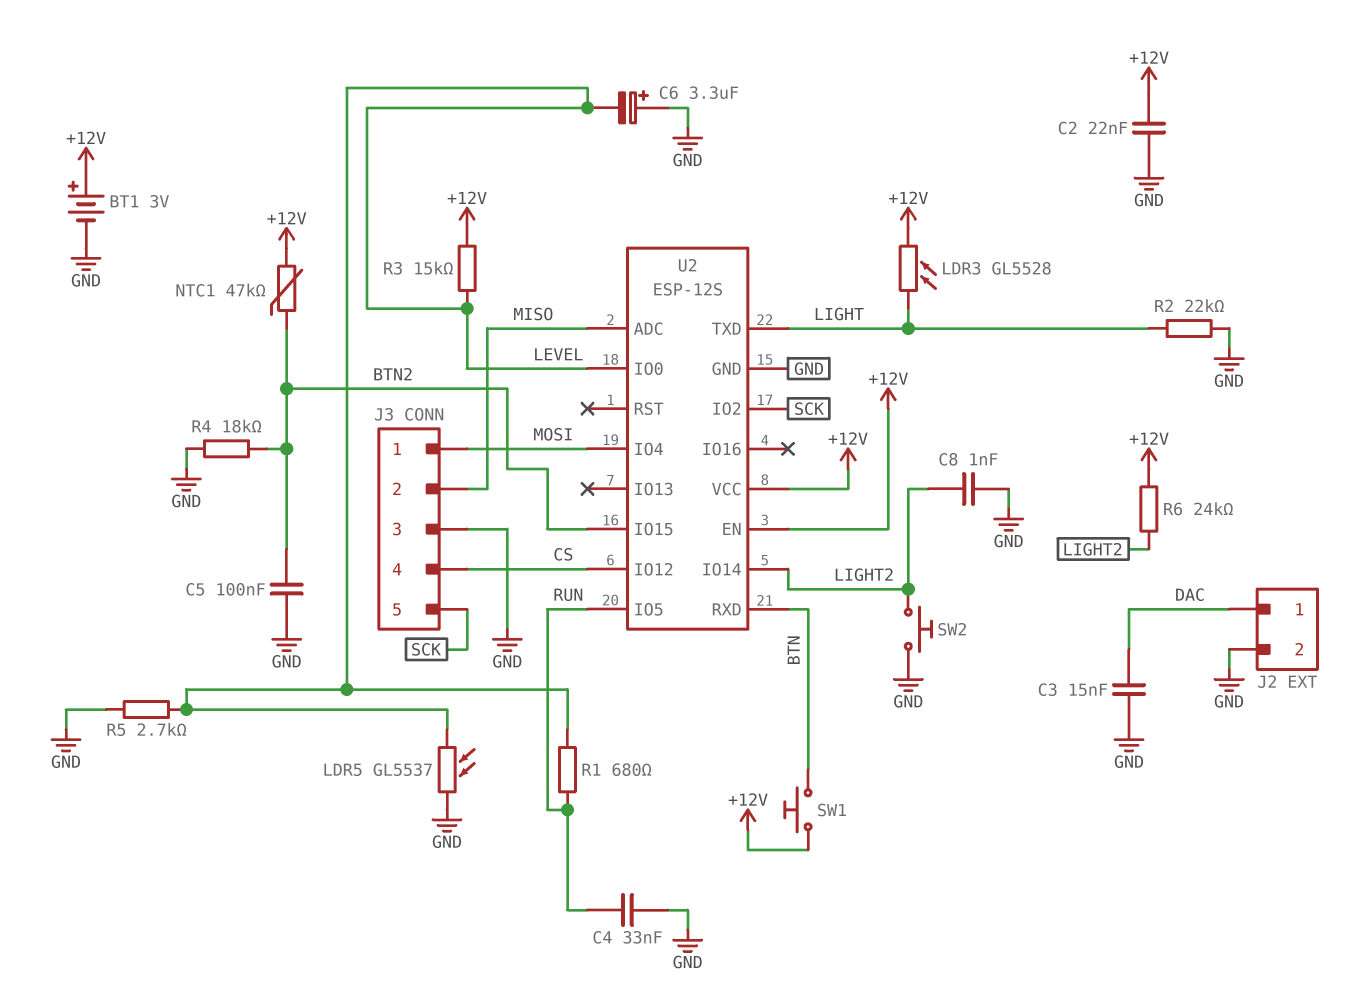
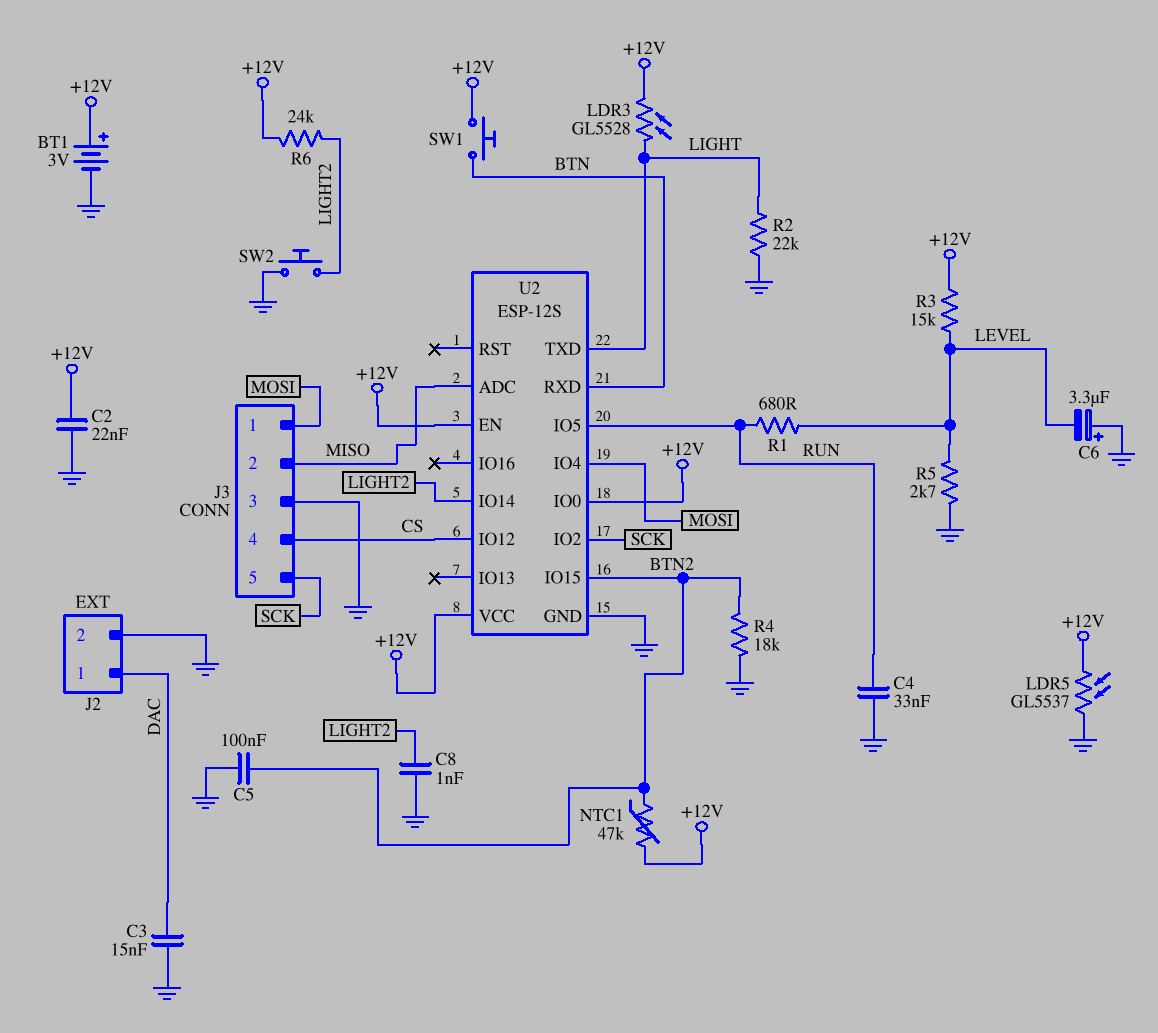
LDR5: GL5537 (GND, LEVEL) -> GL5537 (+12V, GND)
U2 pin IO0: LEVEL -> +12V

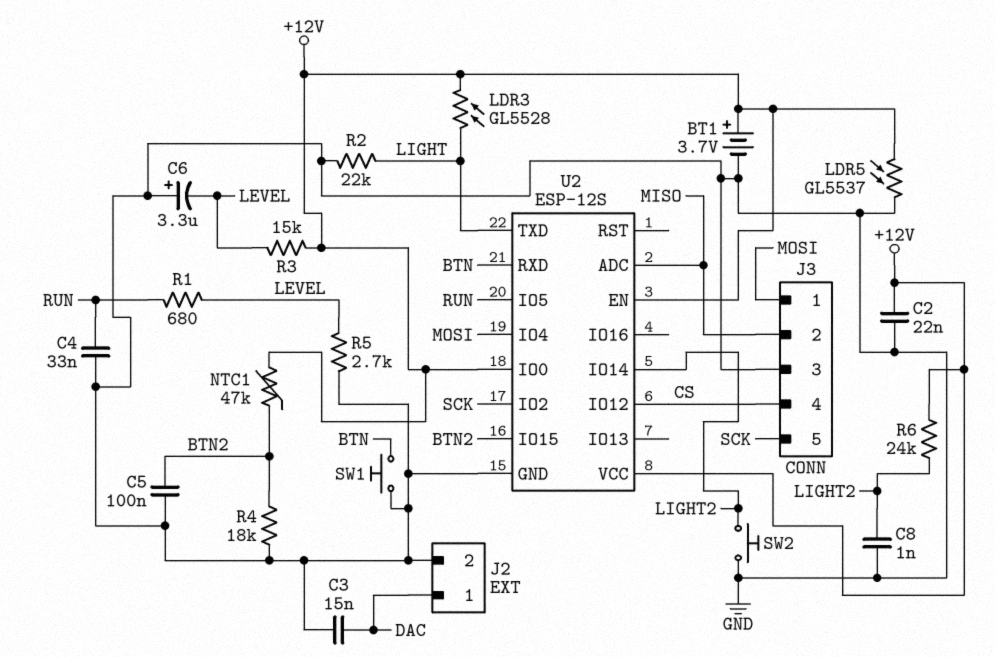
BT1: 3V (plus +12V, minus GND) -> 3.7V (plus +12V, minus GND)
SW1: button (+12V, BTN) -> button (BTN, GND)

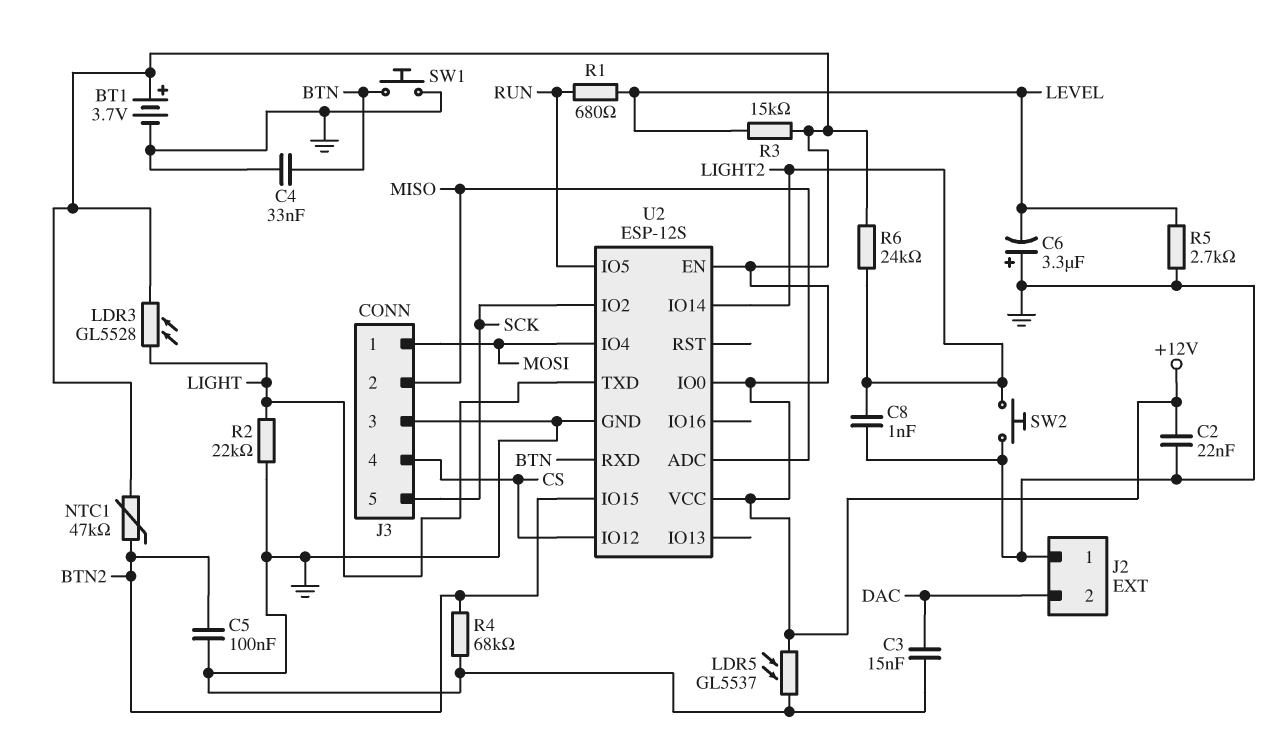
C4: 33nF (GND, RUN) -> 33nF (BTN, GND)
J2 pin 1: DAC -> GND
J2 pin 2: GND -> DAC
R4: 18k (BTN2, GND) -> 68k (BTN2, GND)

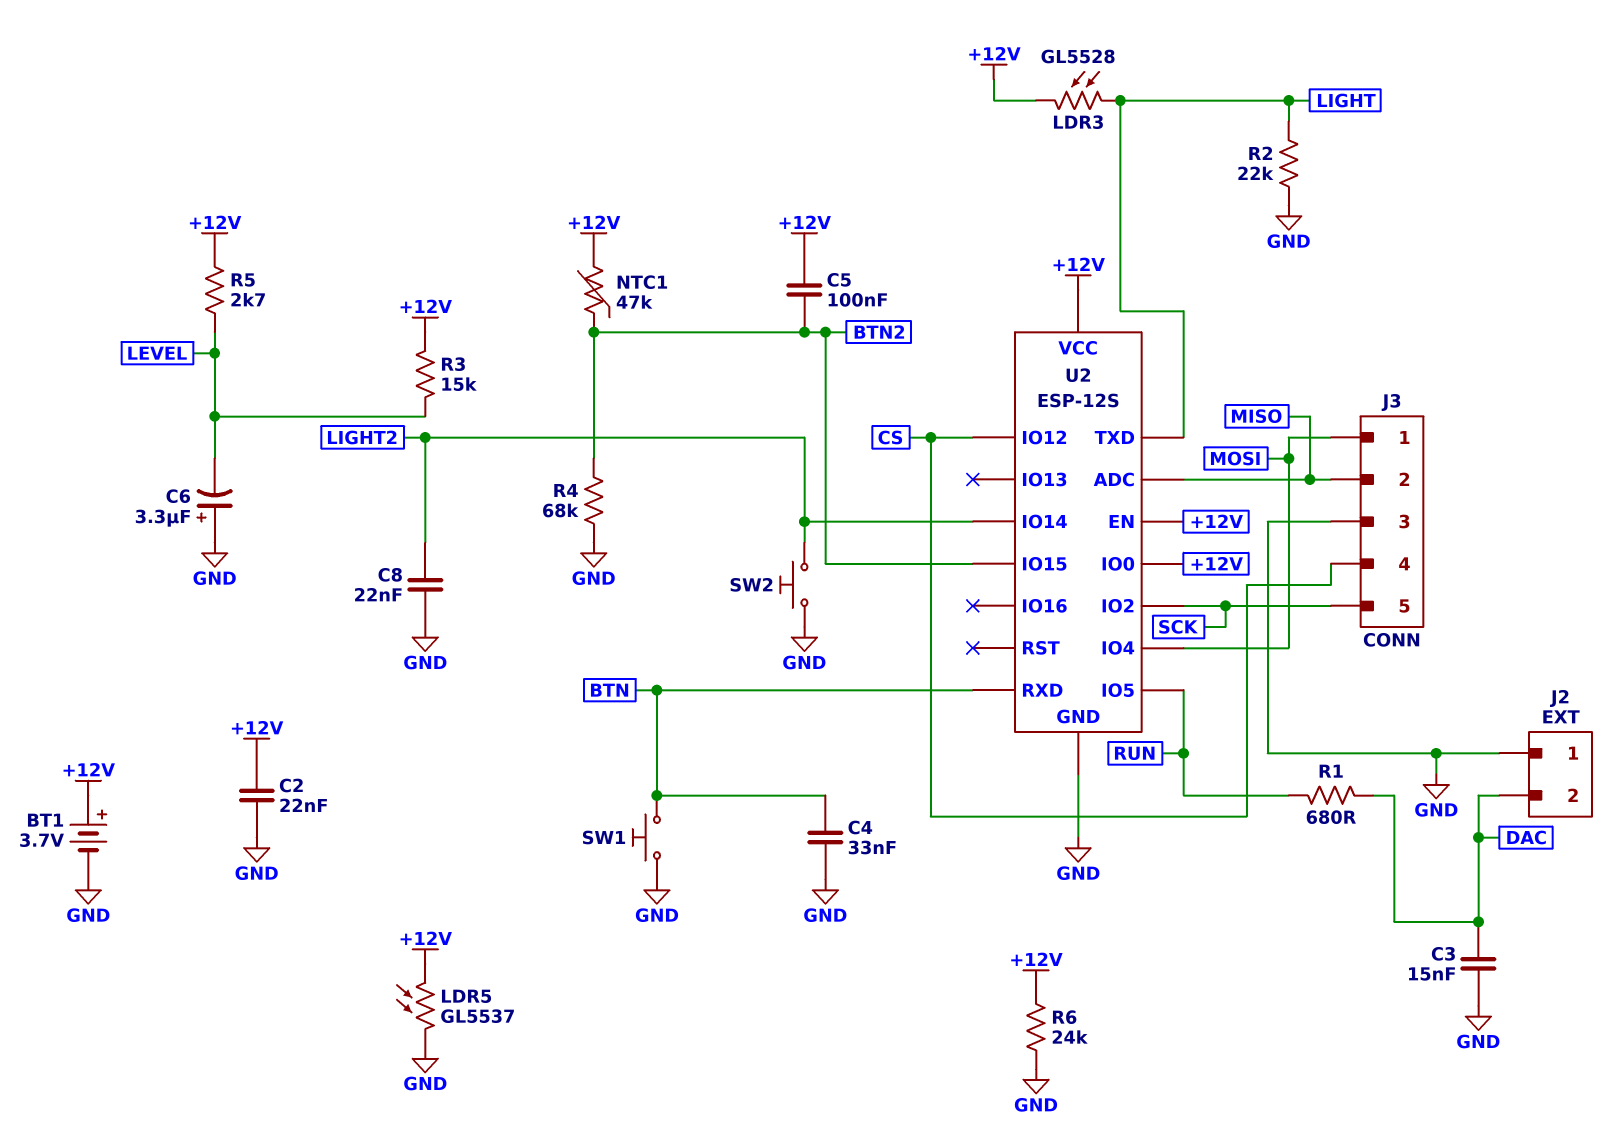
C5: 100nF (BTN2, GND) -> 100nF (+12V, BTN2)
C8: 1nF (GND, LIGHT2) -> 22nF (GND, LIGHT2)
R1: 680 (LEVEL, RUN) -> 680 (DAC, RUN)
R5: 2.7k (GND, LEVEL) -> 2.7k (+12V, LEVEL)
R6: 24k (+12V, LIGHT2) -> 24k (+12V, GND)

